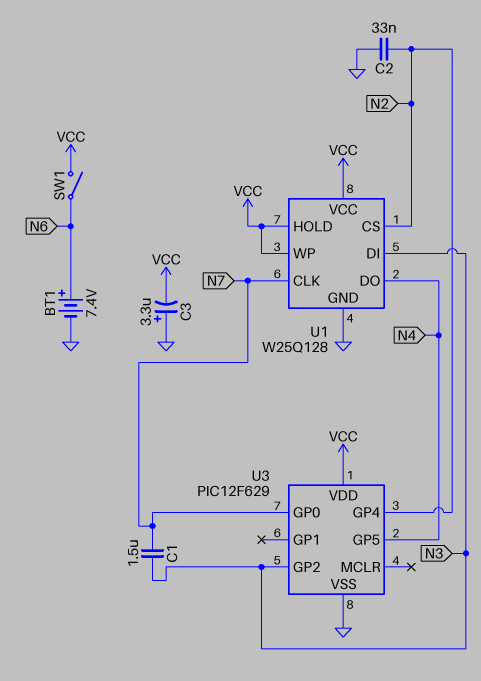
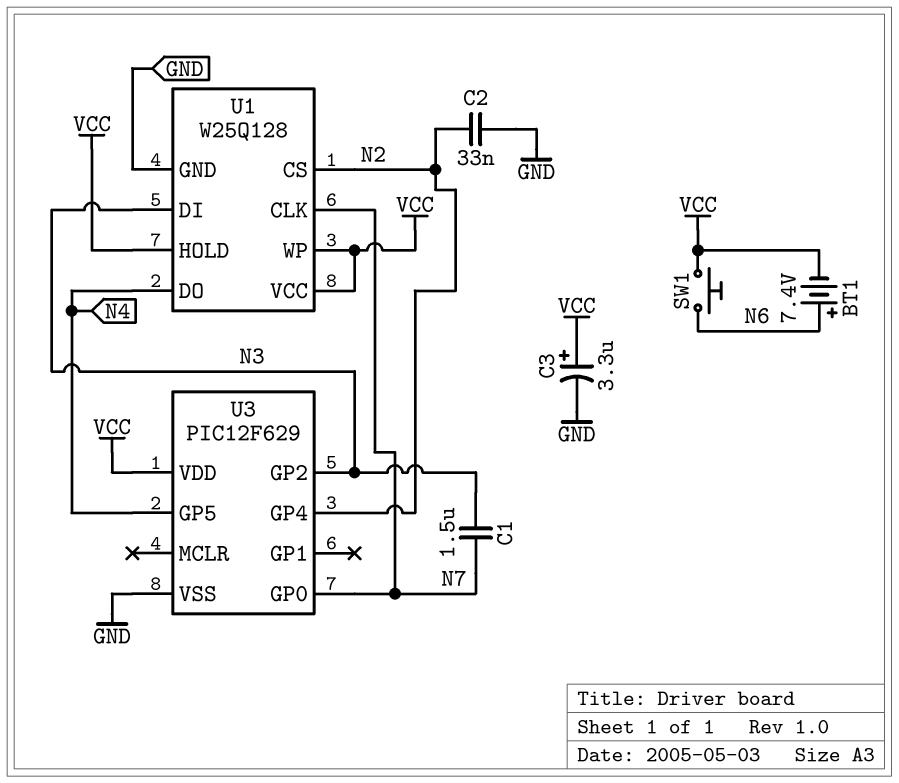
BT1: 7.4V (plus N6, minus GND) -> 7.4V (plus N6, minus VCC)
C3: 3.3uF (plus GND, minus VCC) -> 3.3uF (plus VCC, minus GND)
SW1: switch (N6, VCC) -> button (N6, VCC)

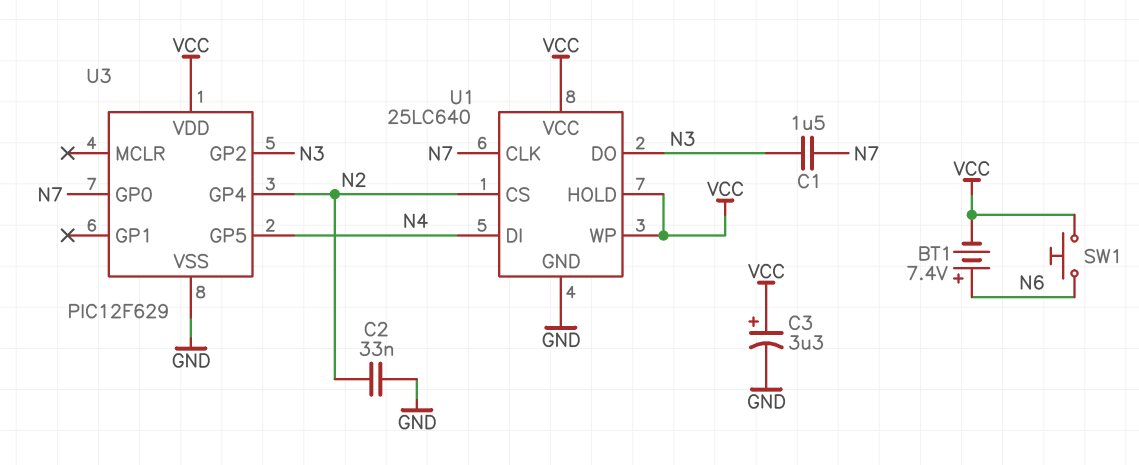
U1: W25Q128 -> 25LC640
U1 pin DI: N3 -> N4
U1 pin DO: N4 -> N3

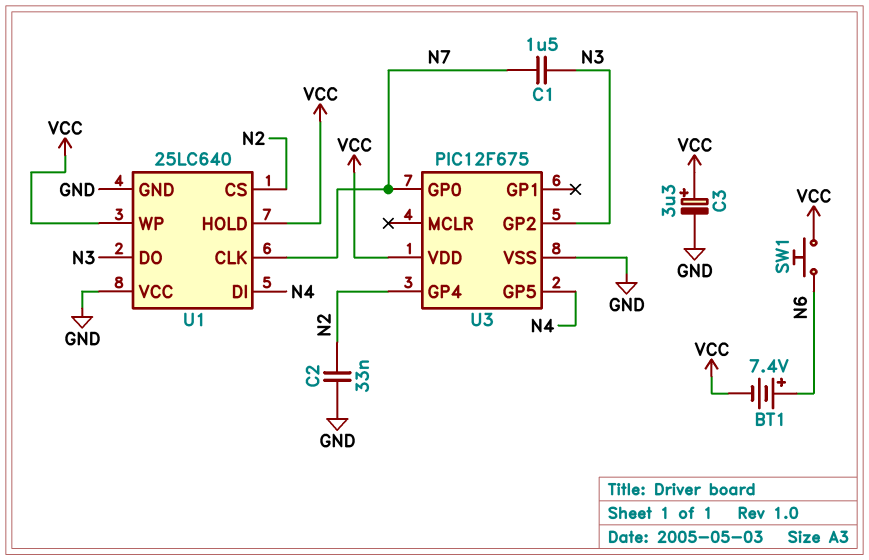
U1 pin VCC: VCC -> GND
U3: PIC12F629 -> PIC12F675

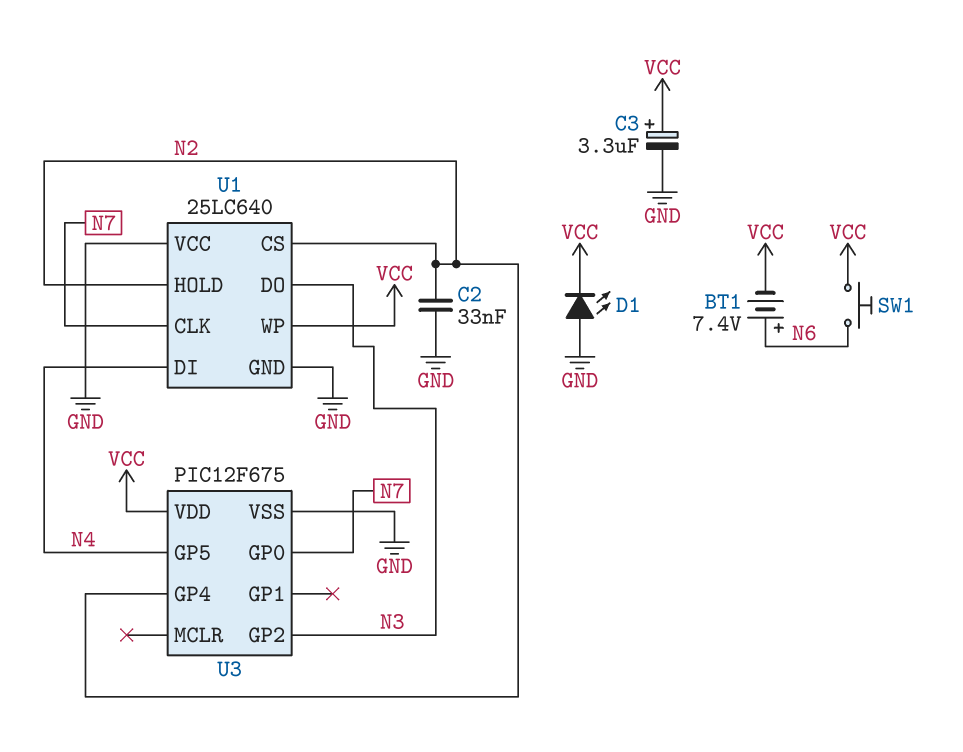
C1: 1.5uF (N3, N7) -> none
D1: none -> LED (A GND, K VCC)
U1 pin HOLD: VCC -> N2

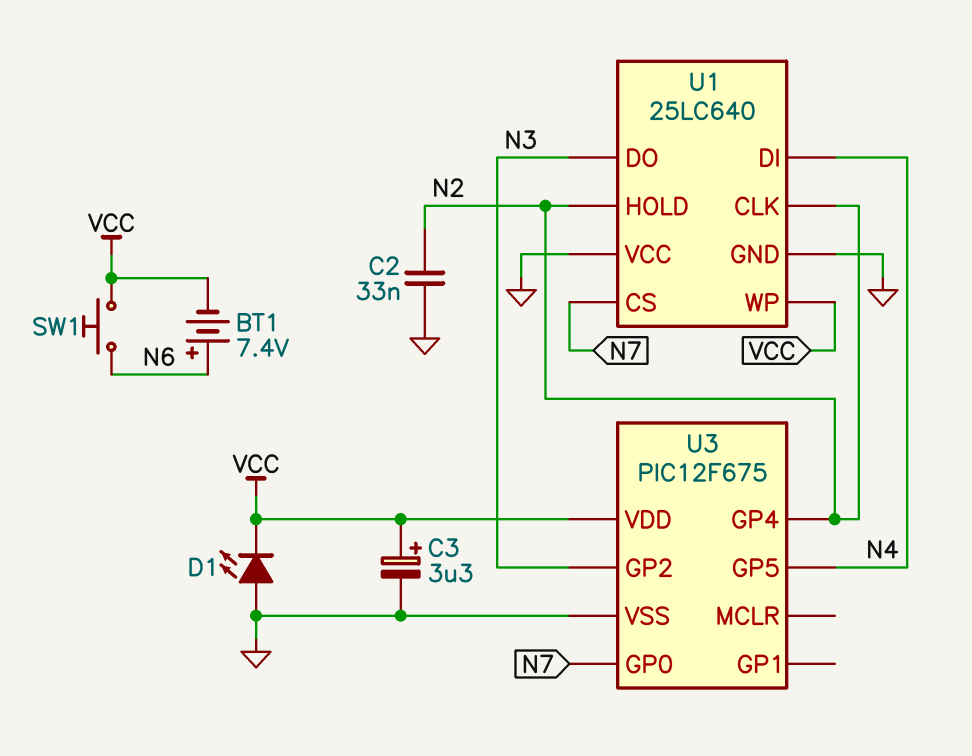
U1 pin CLK: N7 -> N2
U1 pin CS: N2 -> N7

